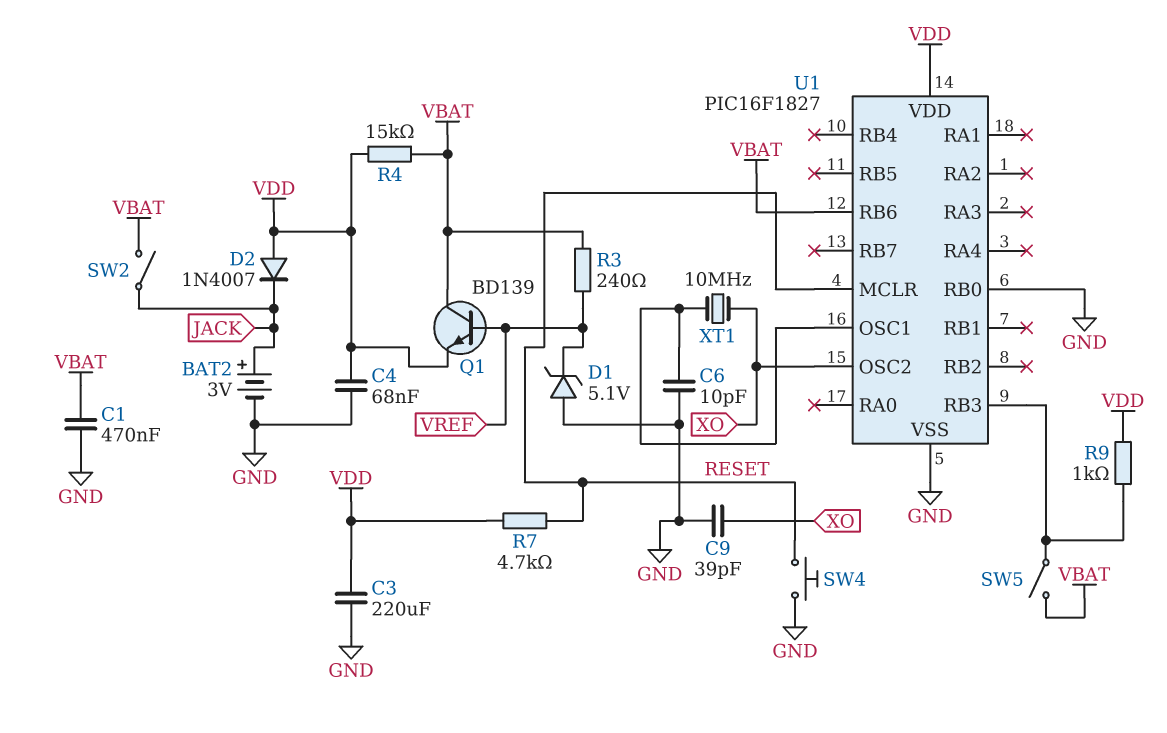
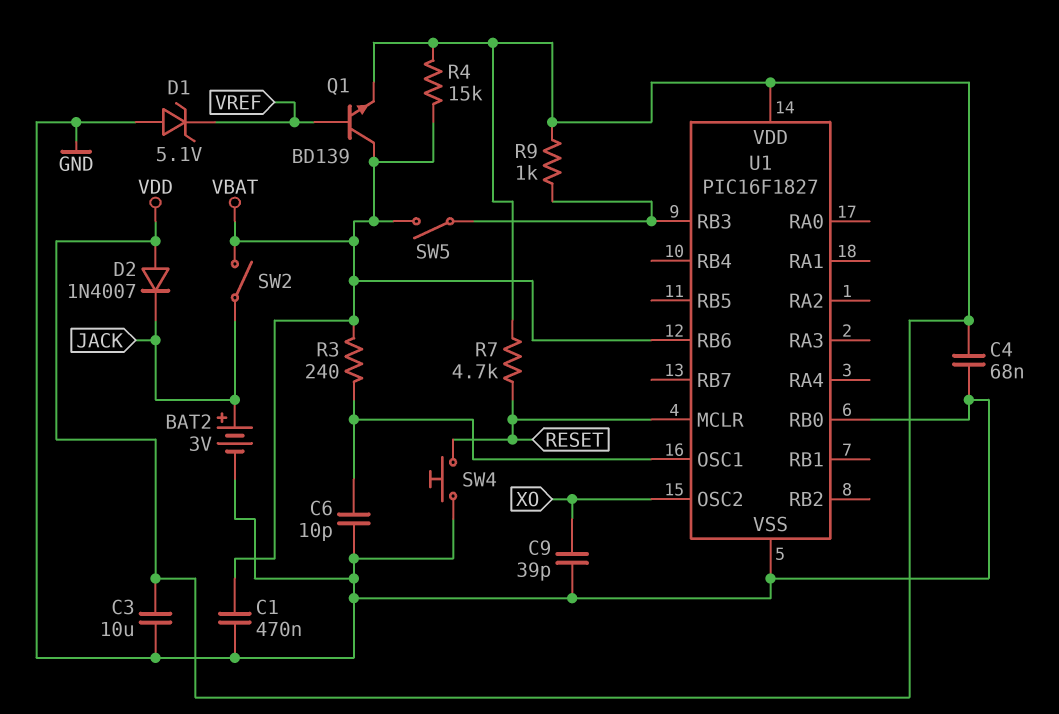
C3: 220uF (GND, VDD) -> 10uF (GND, VDD)
R3: 240 (VBAT, VREF) -> 240 (U1/OSC1, VBAT)
XT1: 10MHz (U1/OSC1, XO) -> none

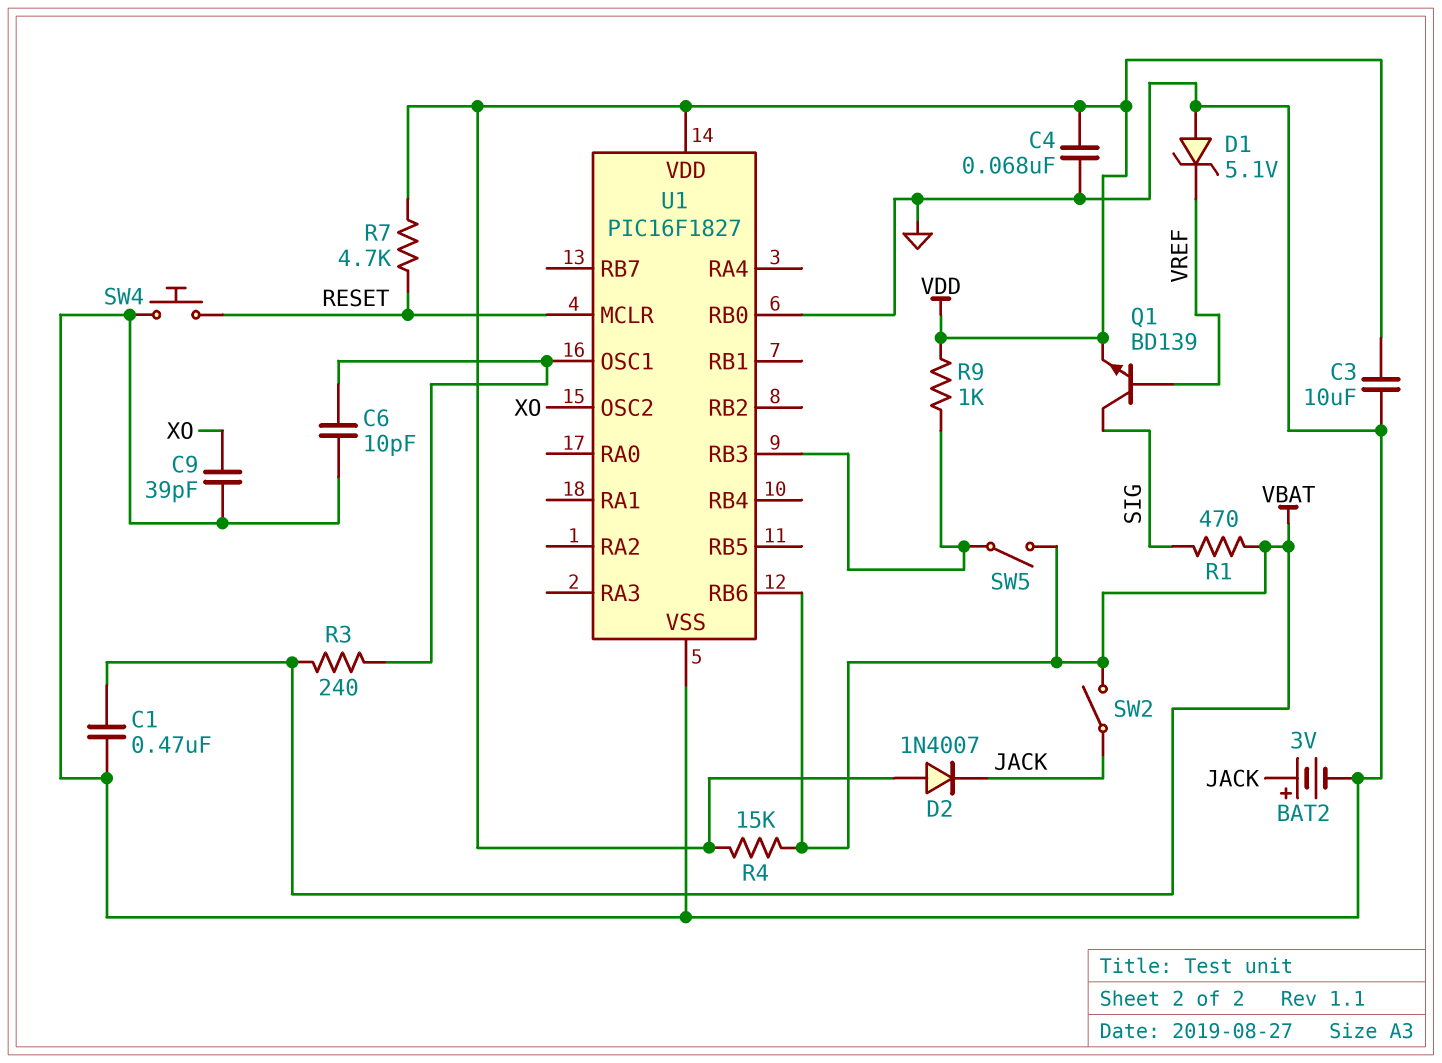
Q1: NPN BD139 (B VREF, C VBAT, E VDD) -> NPN BD139 (B VREF, C SIG, E VDD)
R1: none -> 470 (SIG, VBAT)

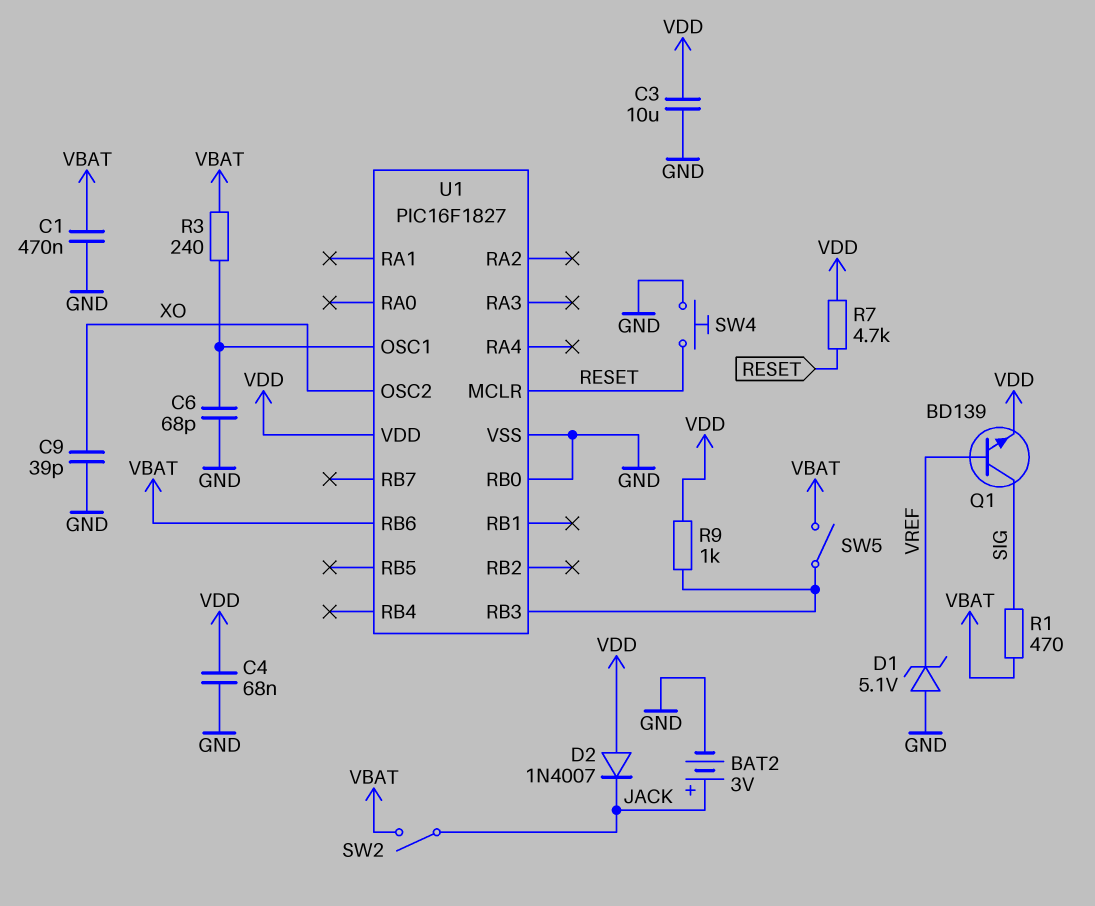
C6: 10pF (GND, U1/OSC1) -> 68pF (GND, U1/OSC1)
R4: 15k (VBAT, VDD) -> none

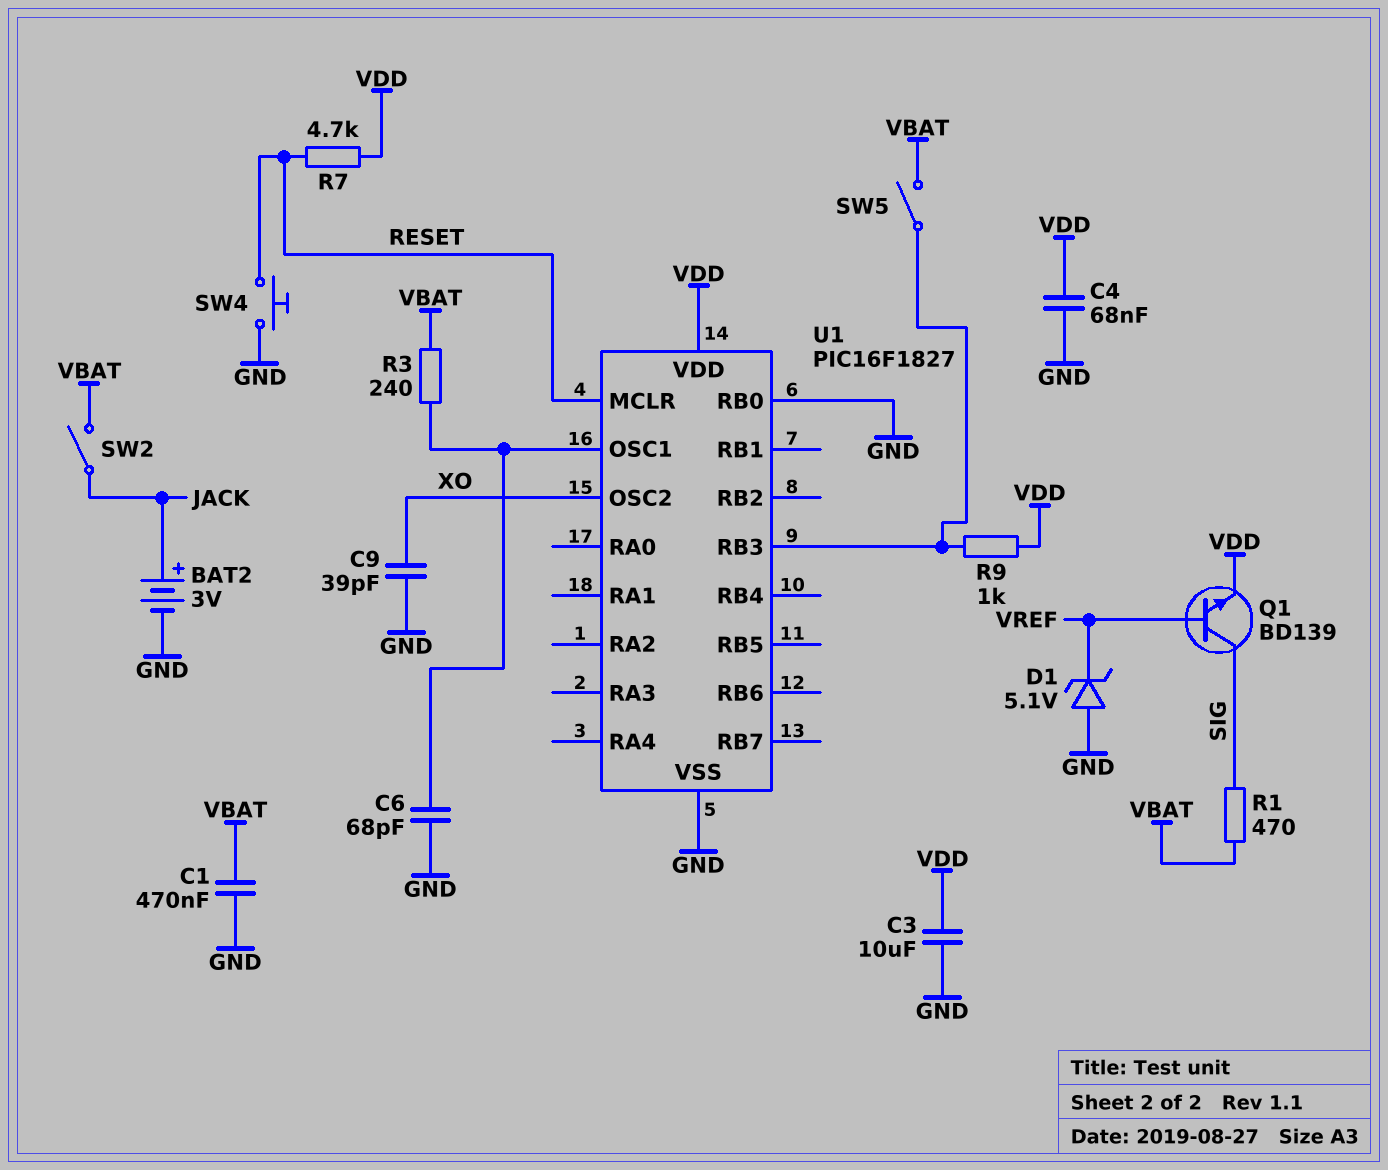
D2: diode 1N4007 (A VDD, K JACK) -> none
U1 pin RB6: VBAT -> none

